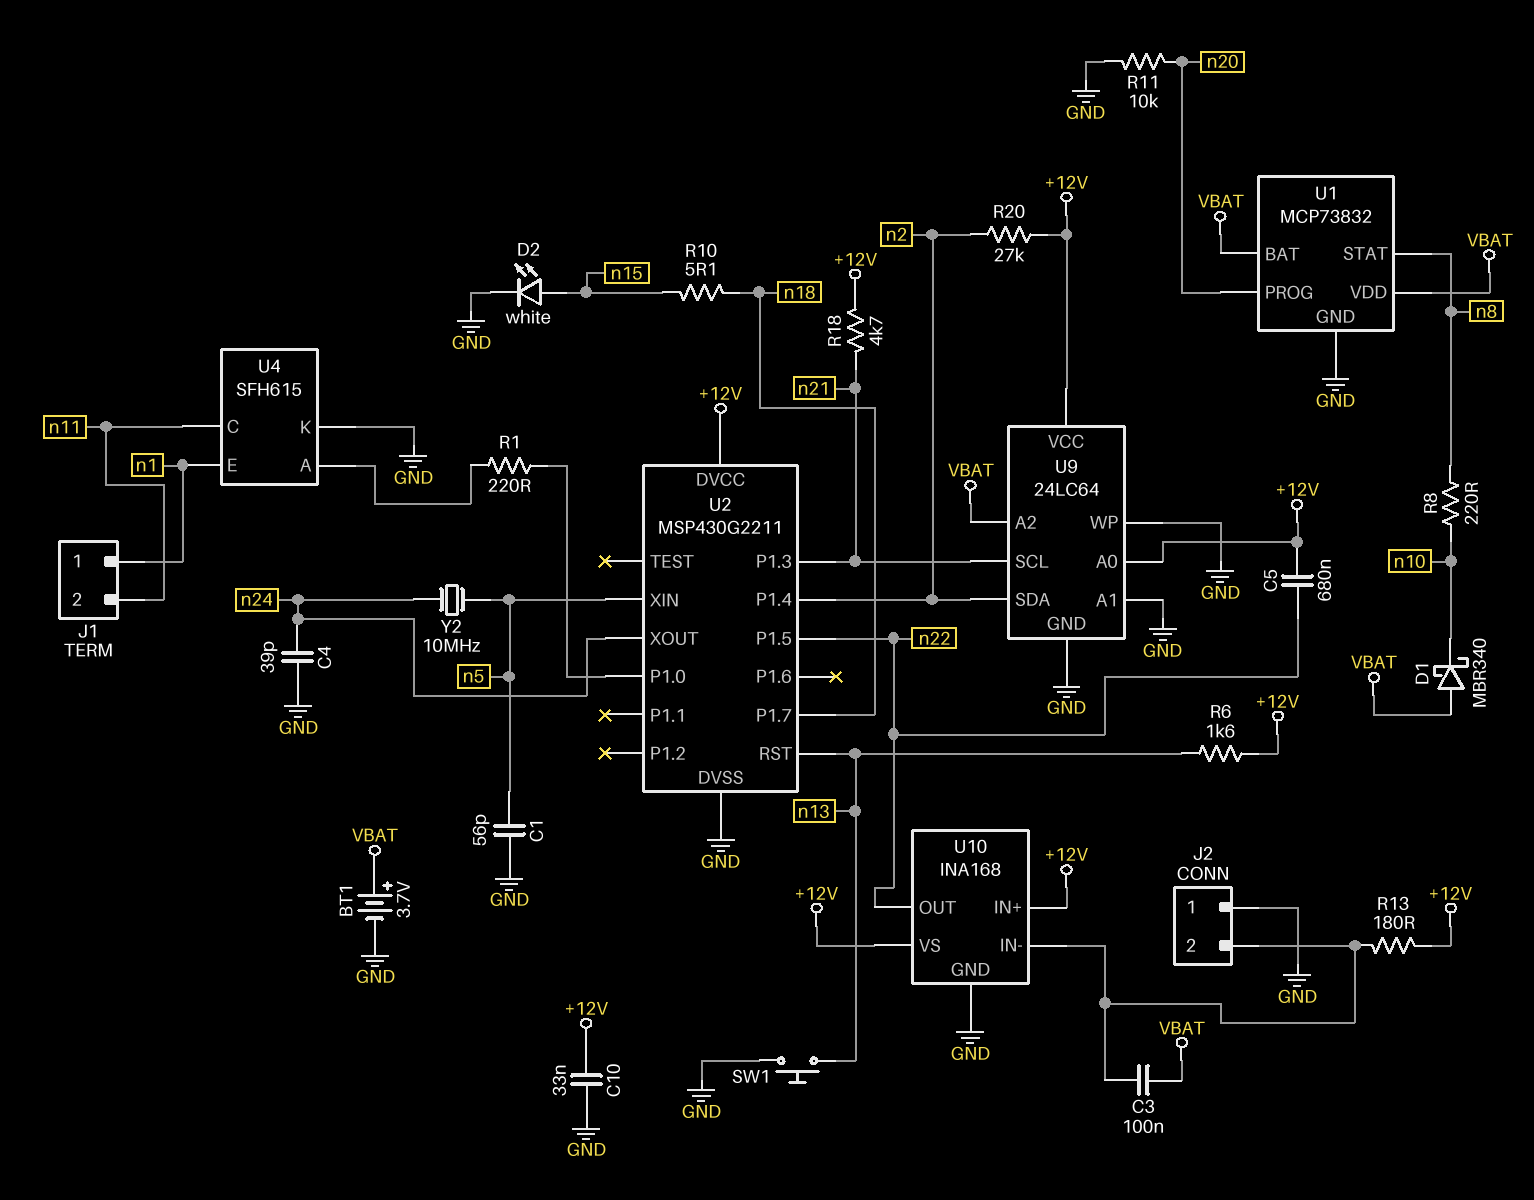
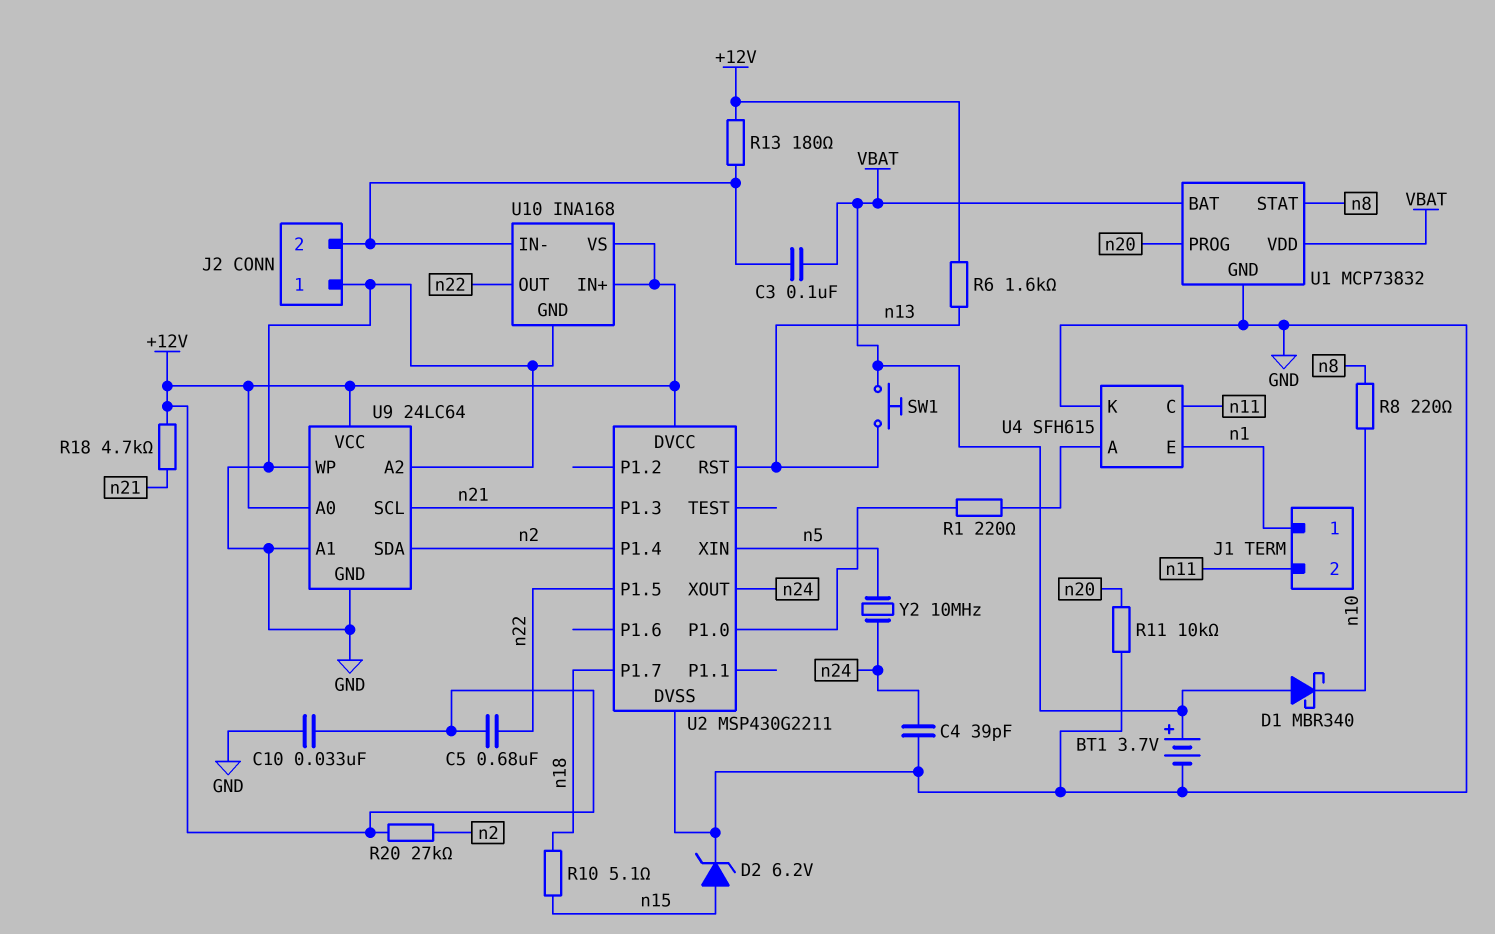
C1: 56pF (GND, n5) -> none
D2: LED white (A n15, K GND) -> zener 6.2V (A n15, K GND)
SW1: button (GND, n13) -> button (VBAT, n13)
U9 pin A2: VBAT -> GND

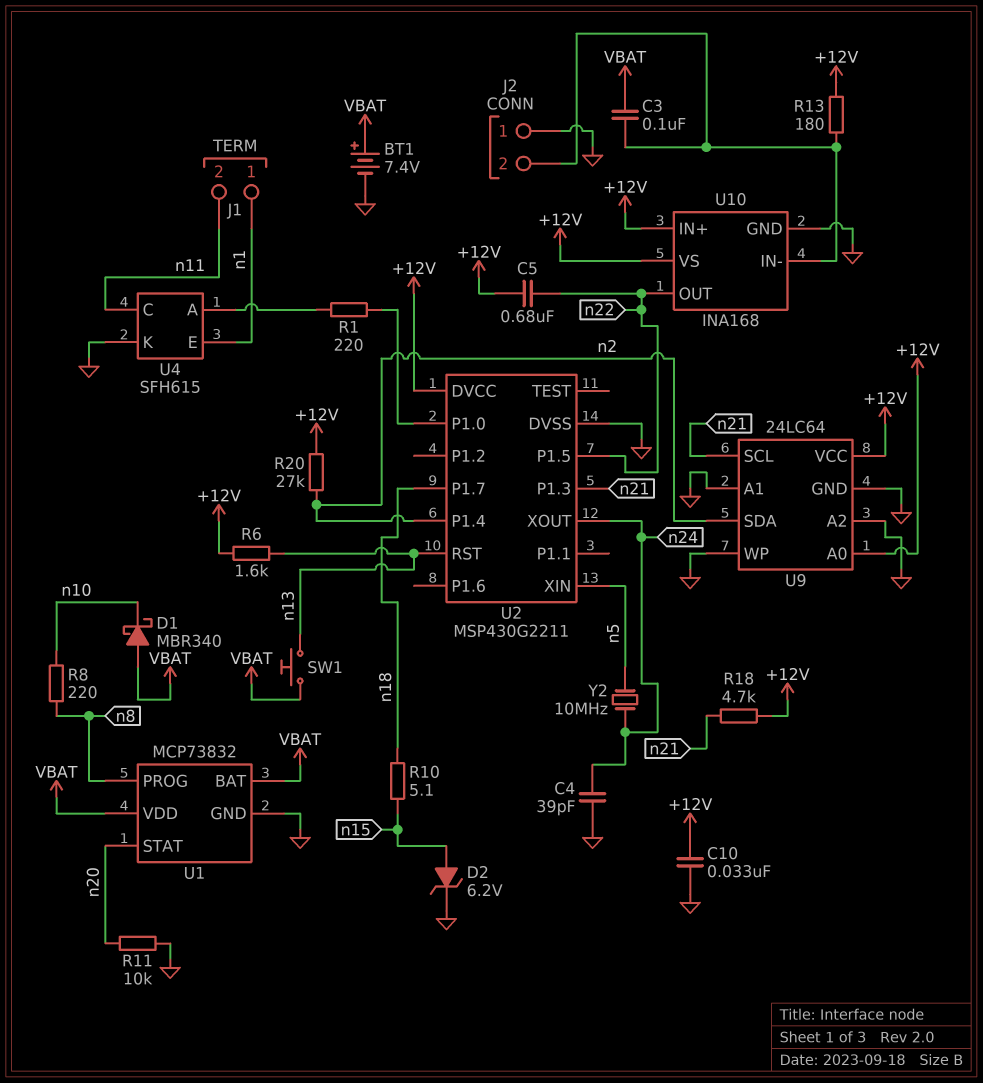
BT1: 3.7V (plus VBAT, minus GND) -> 7.4V (plus VBAT, minus GND)
U1 pin PROG: n20 -> n8
U1 pin STAT: n8 -> n20

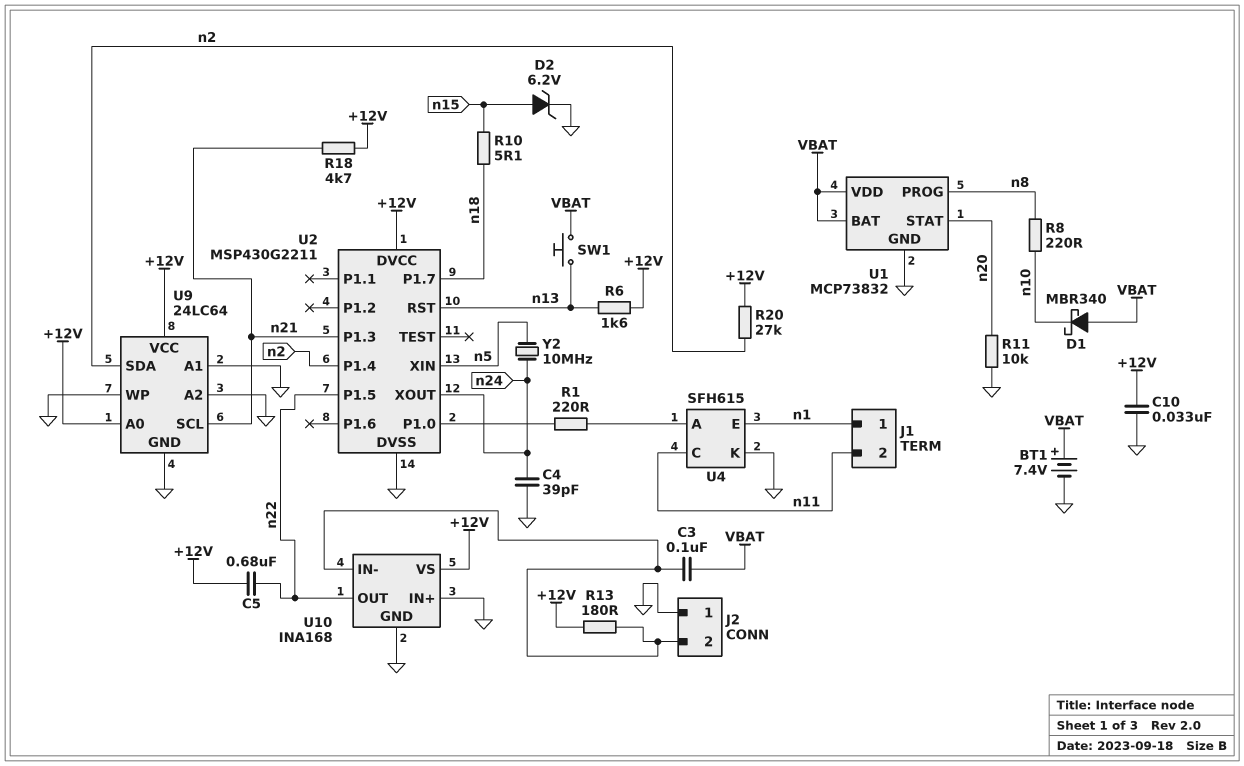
U10 pin IN+: +12V -> GND

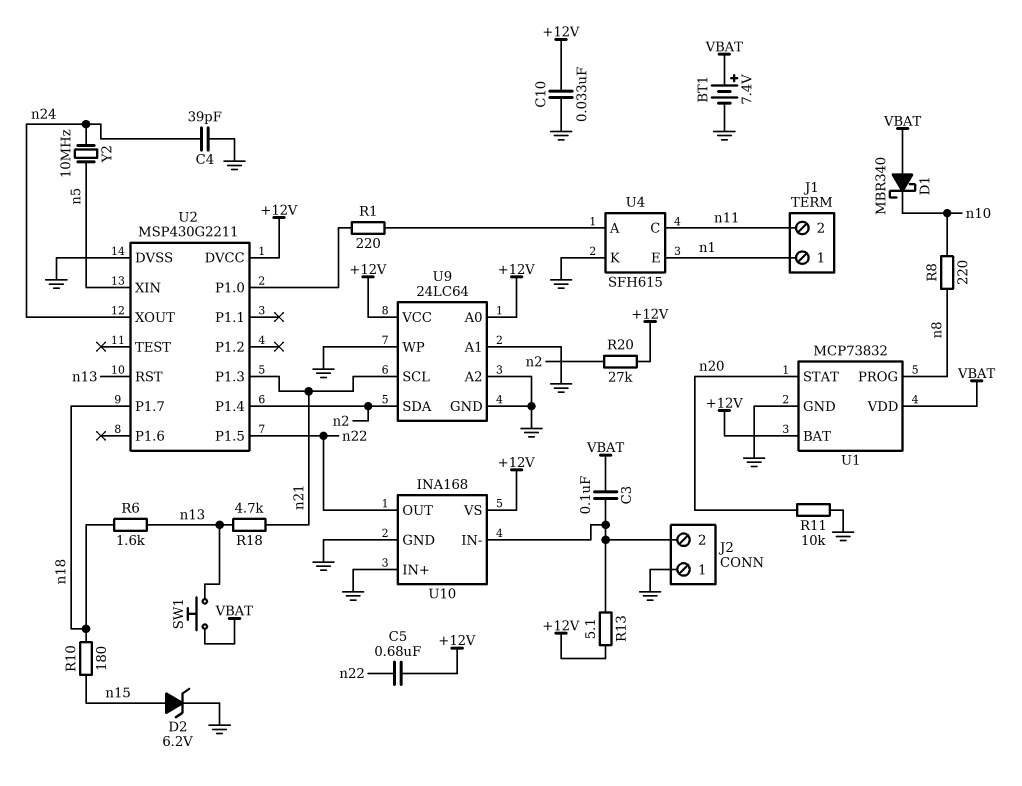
R6: 1.6k (+12V, n13) -> 1.6k (n13, n18)
R10: 5.1 (n15, n18) -> 180 (n15, n18)
R13: 180 (+12V, J2/2) -> 5.1 (+12V, J2/2)
R18: 4.7k (+12V, n21) -> 4.7k (n13, n21)
U1 pin BAT: VBAT -> +12V

